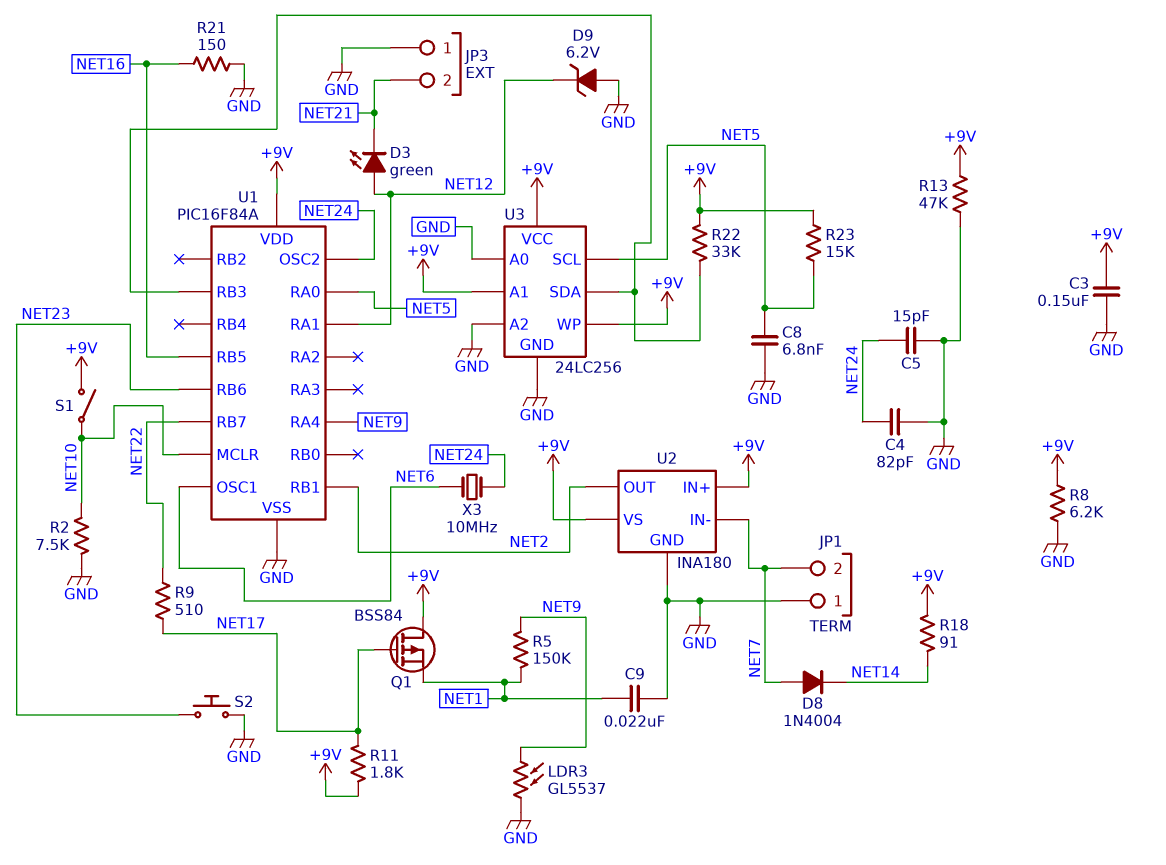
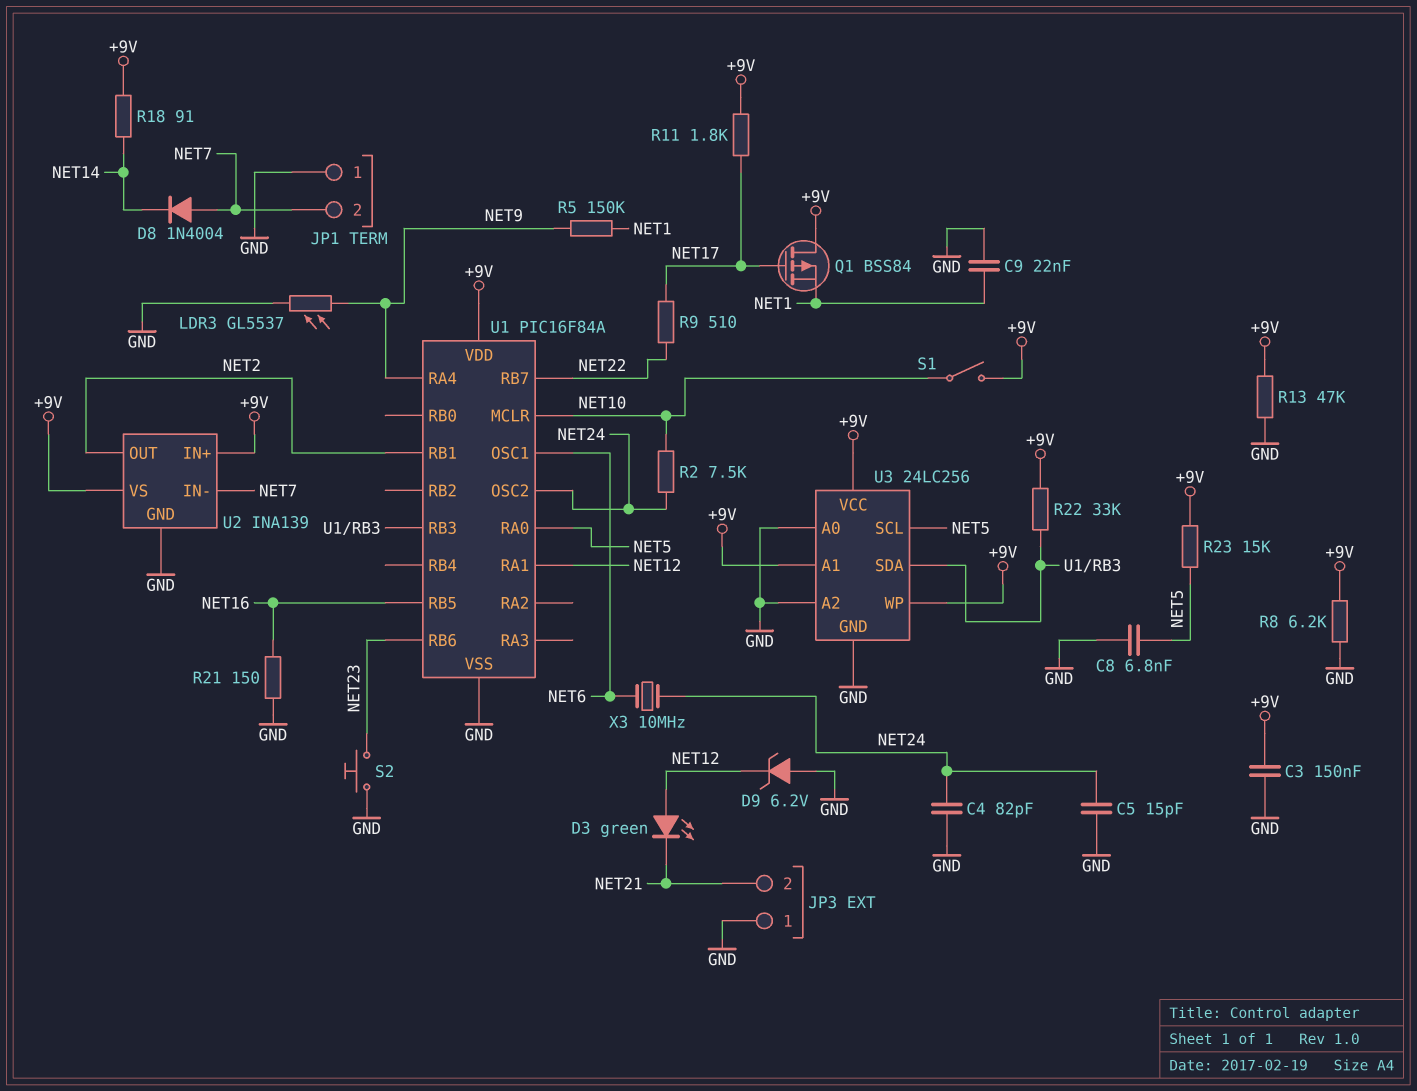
R2: 7.5k (GND, NET10) -> 7.5k (NET10, NET24)
U2: INA180 -> INA139

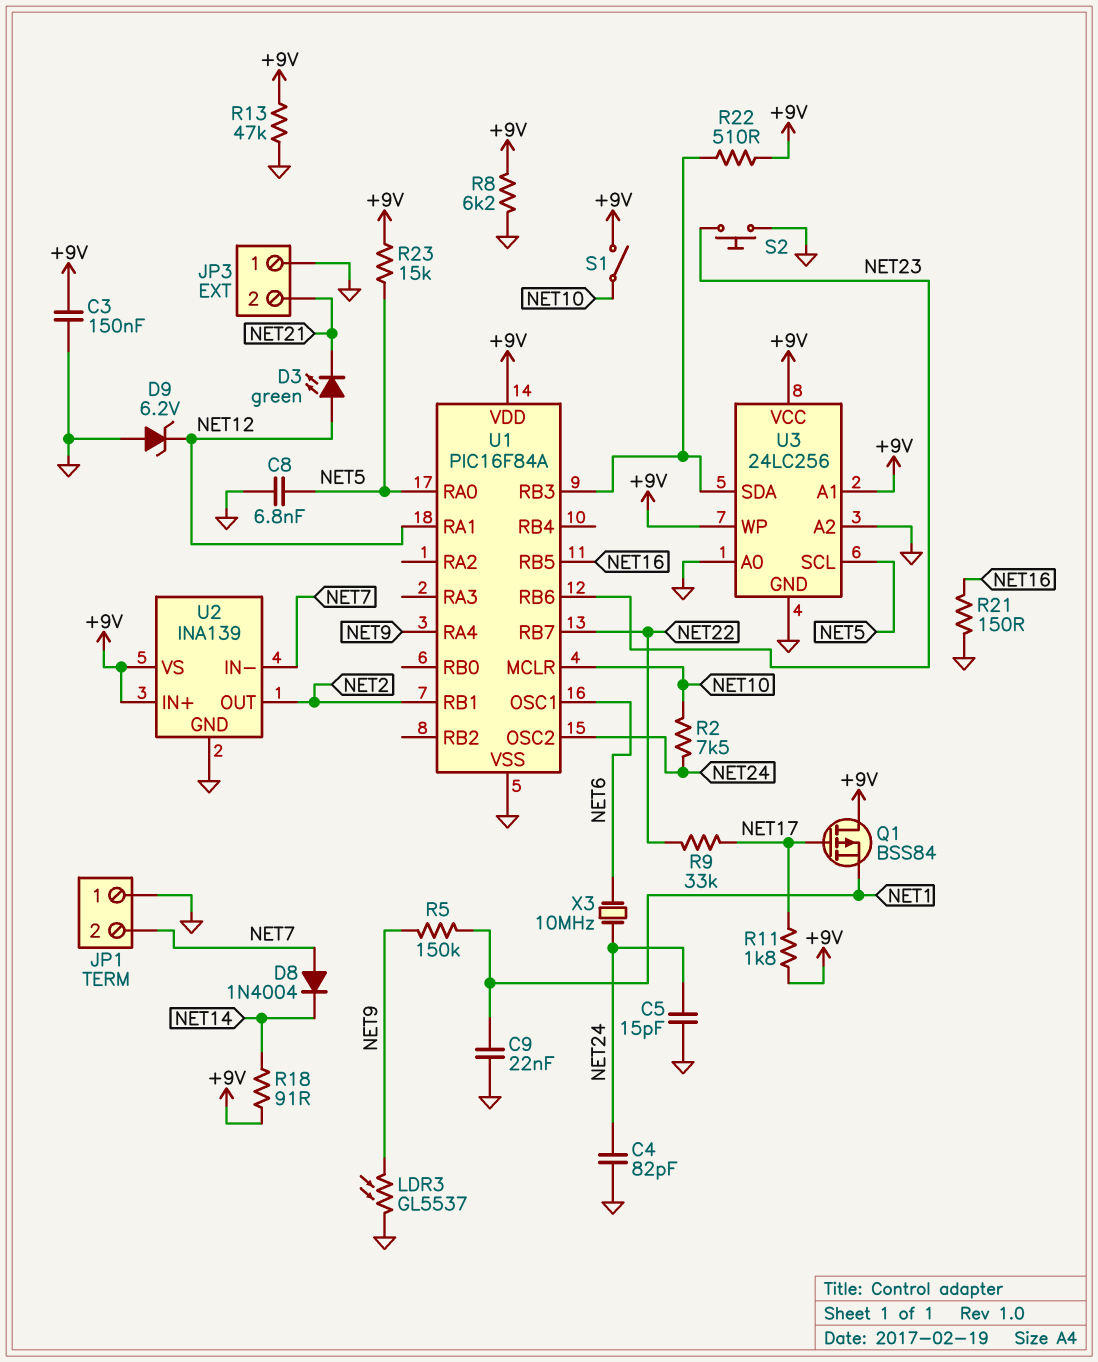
R9: 510 (NET17, NET22) -> 33k (NET17, NET22)
R22: 33k (+9V, U1/RB3) -> 510 (+9V, U1/RB3)

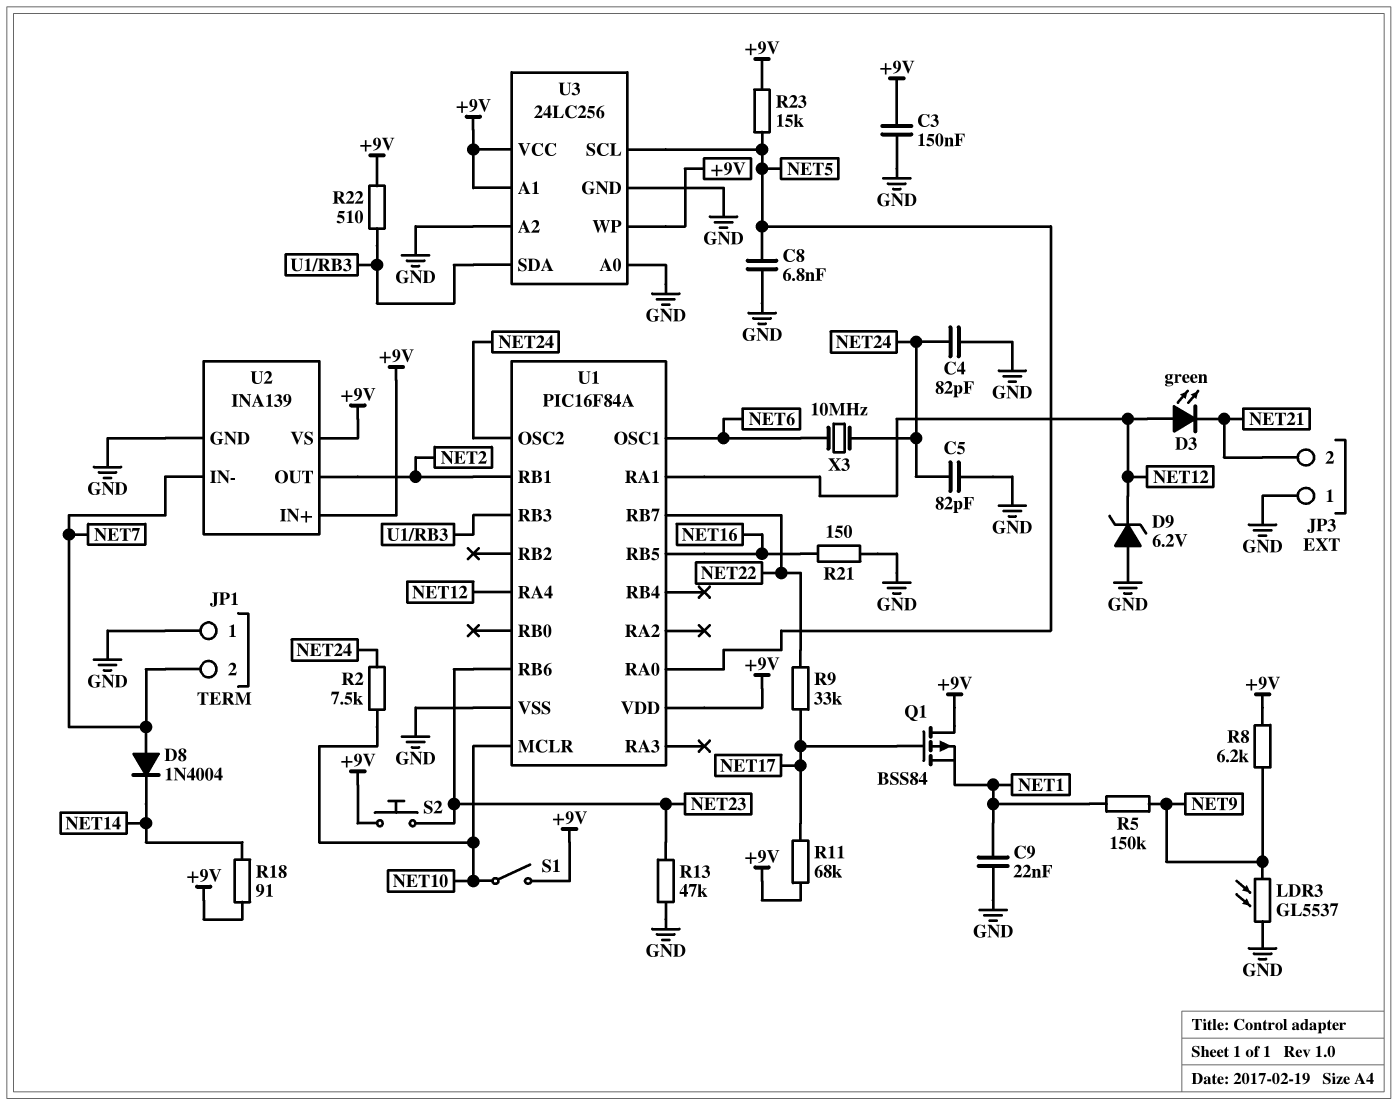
C5: 15pF (GND, NET24) -> 82pF (GND, NET24)
R8: 6.2k (+9V, GND) -> 6.2k (+9V, NET9)
R11: 1.8k (+9V, NET17) -> 68k (+9V, NET17)
R13: 47k (+9V, GND) -> 47k (GND, NET23)
S2: button (GND, NET23) -> button (+9V, NET23)
U1 pin RA4: NET9 -> NET12

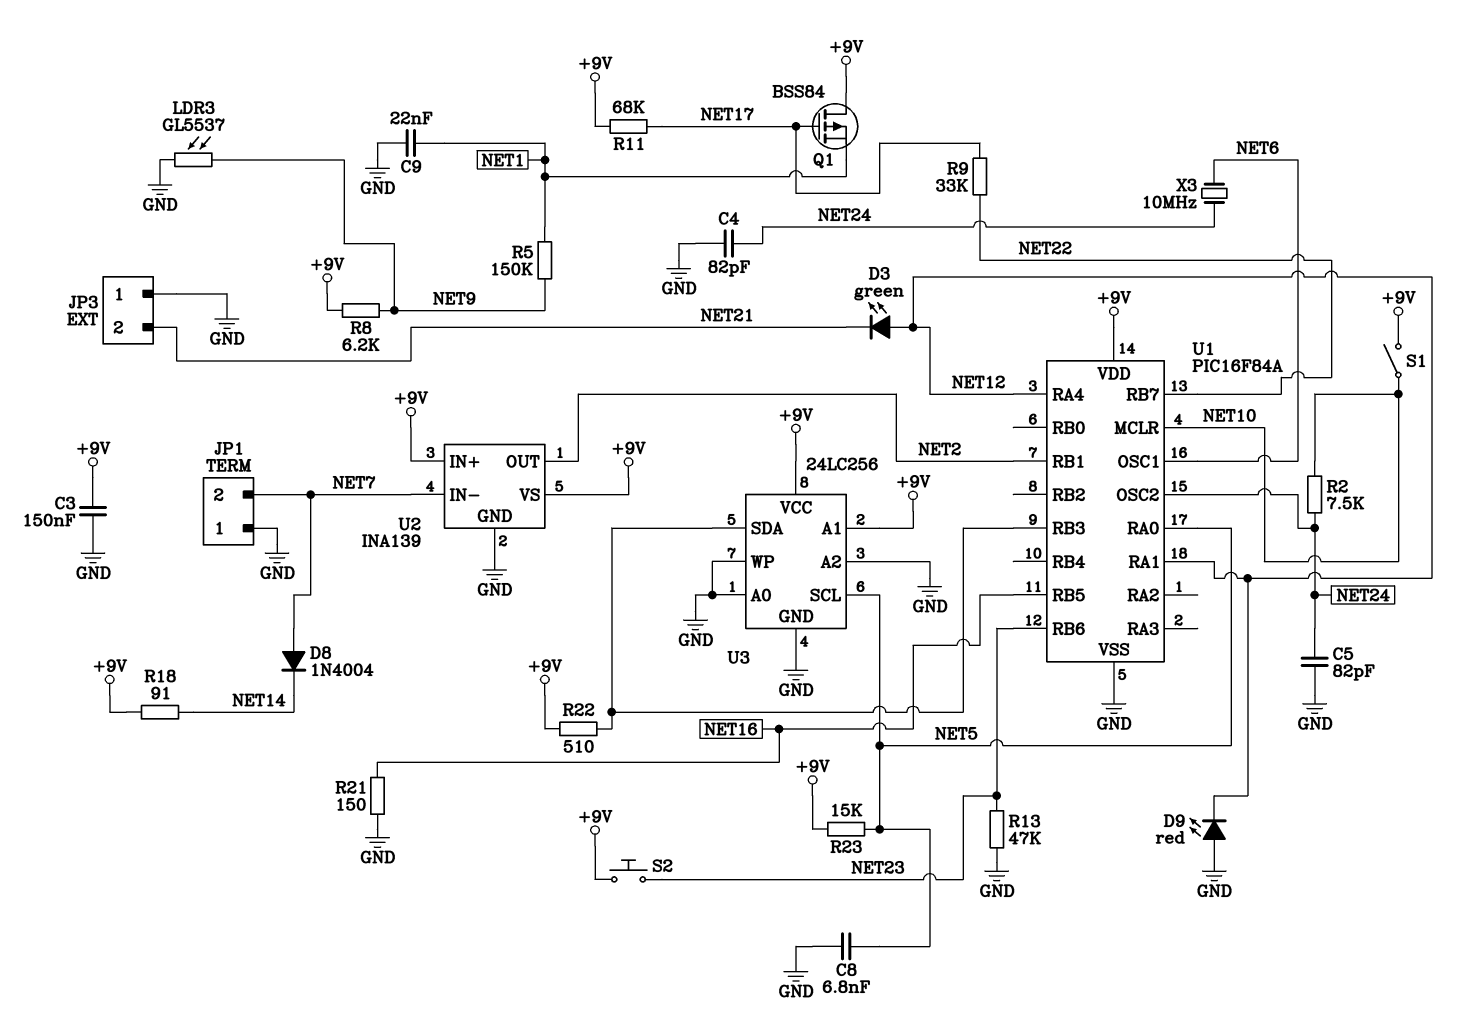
D9: zener 6.2V (A GND, K NET12) -> LED red (A GND, K NET12)
U3 pin WP: +9V -> GND

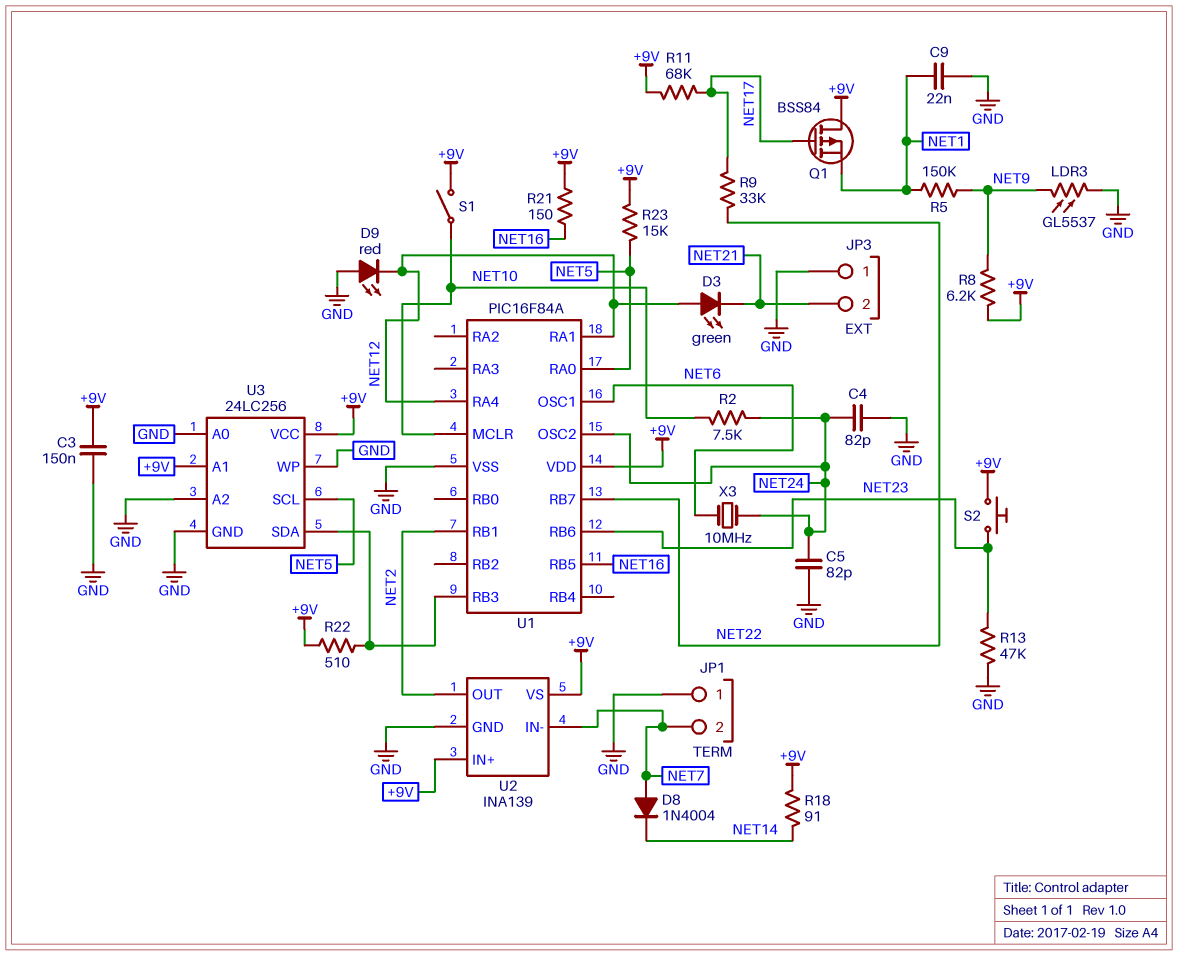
C8: 6.8nF (GND, NET5) -> none
R21: 150 (GND, NET16) -> 150 (+9V, NET16)

